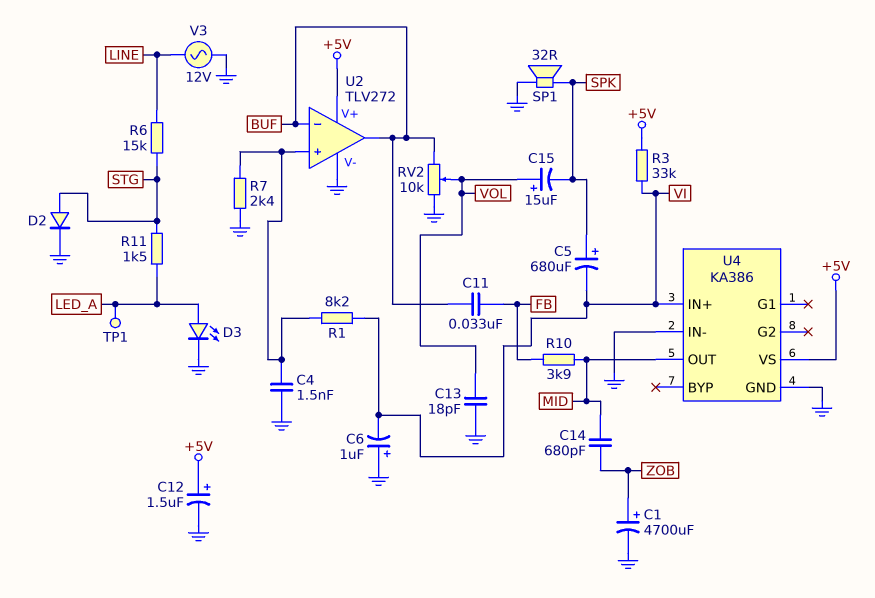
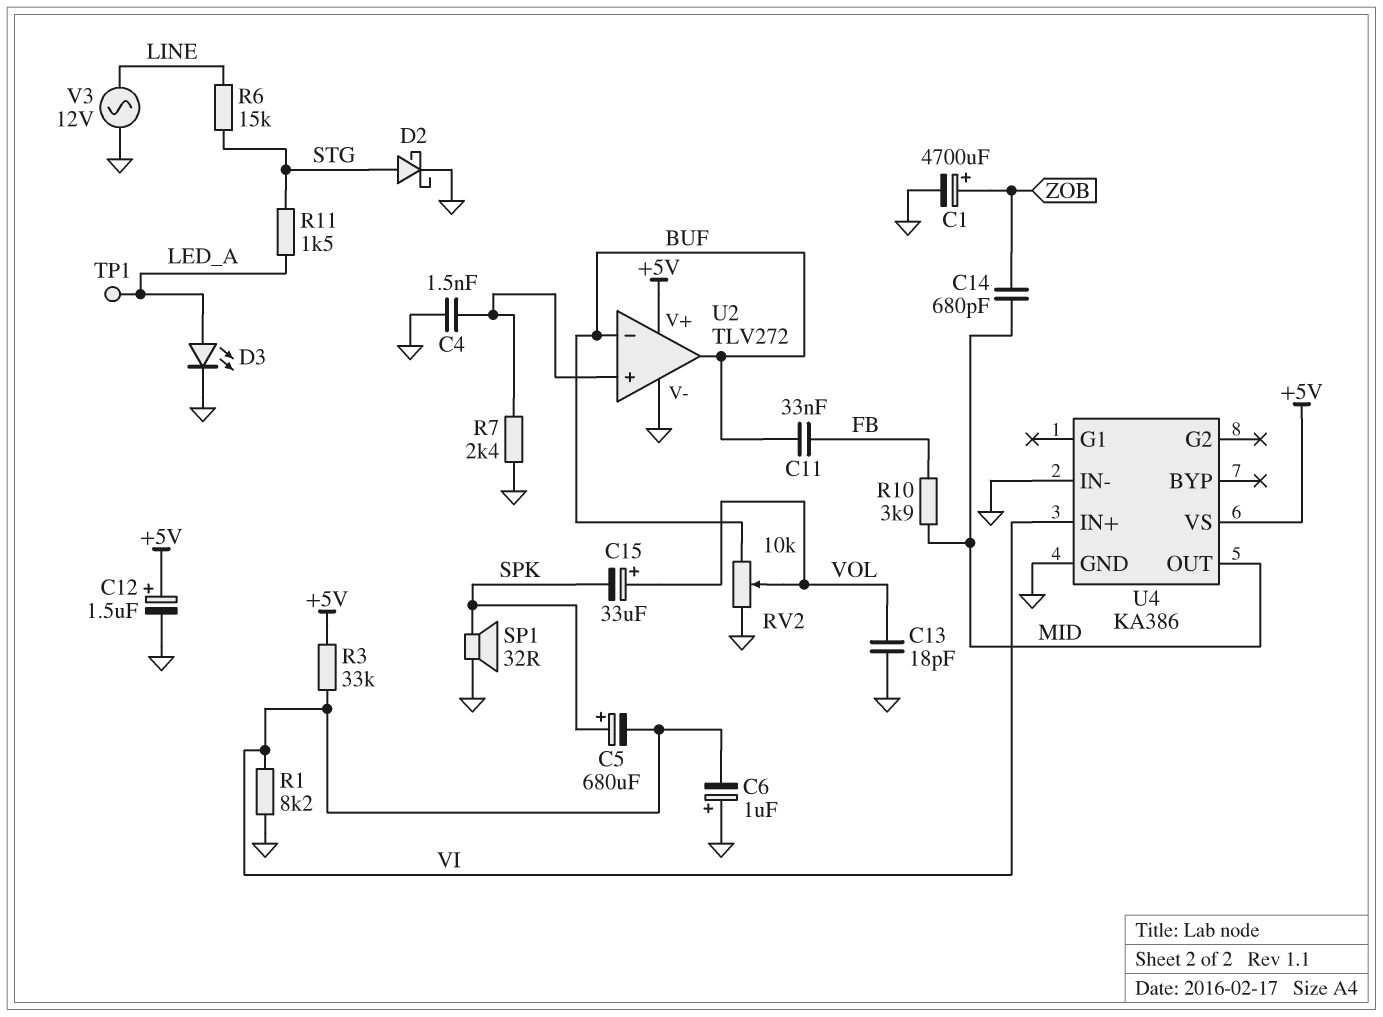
C15: 15uF (plus VOL, minus SPK) -> 33uF (plus VOL, minus SPK)
D2: diode (A STG, K GND) -> schottky (A STG, K GND)
R1: 8.2k (U2/in+, VI) -> 8.2k (GND, VI)

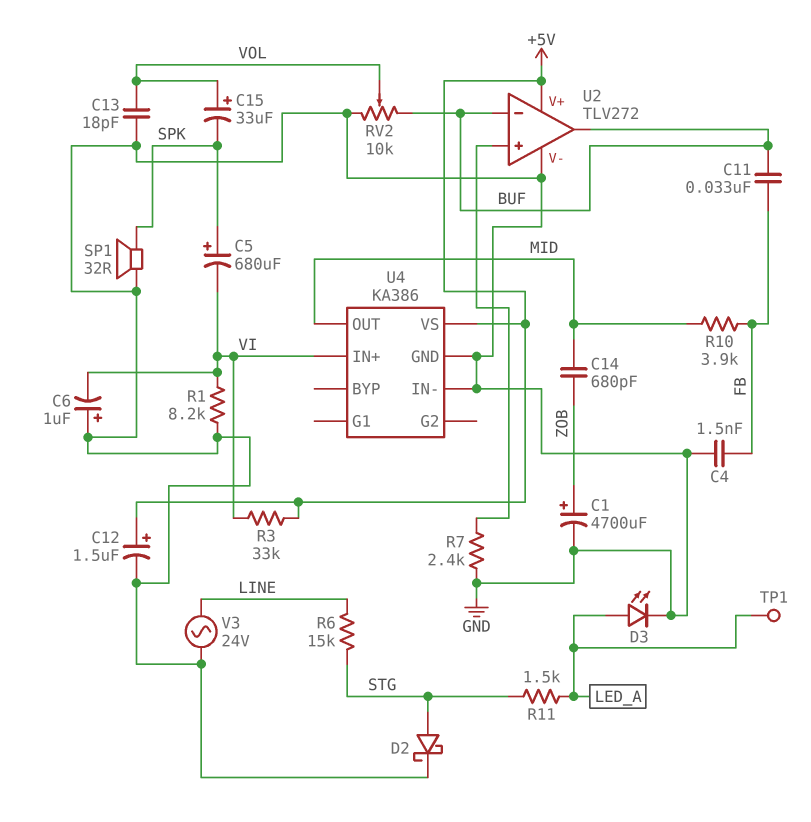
C4: 1.5nF (GND, U2/in+) -> 1.5nF (FB, GND)
V3: AC 12V (GND, LINE) -> AC 24V (GND, LINE)

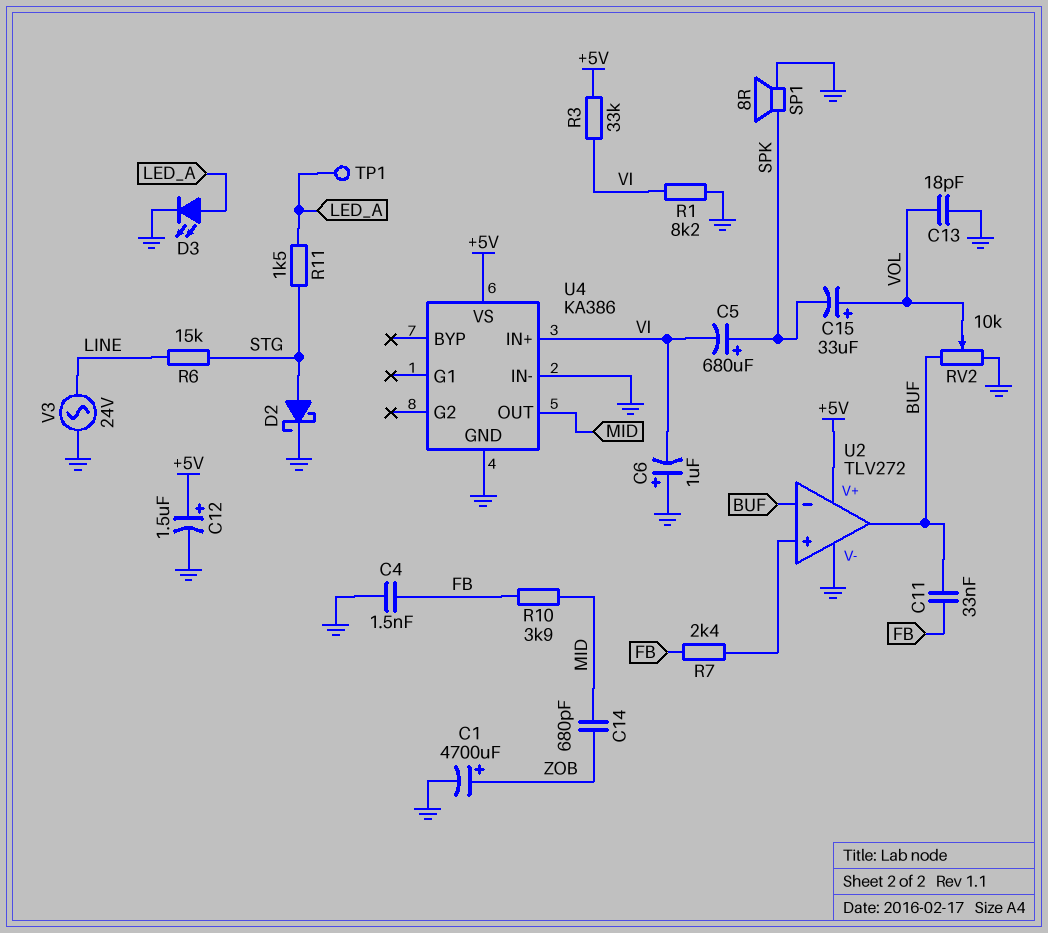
R7: 2.4k (GND, U2/in+) -> 2.4k (FB, U2/in+)
SP1: speaker 32R (GND, SPK) -> speaker 8R (GND, SPK)

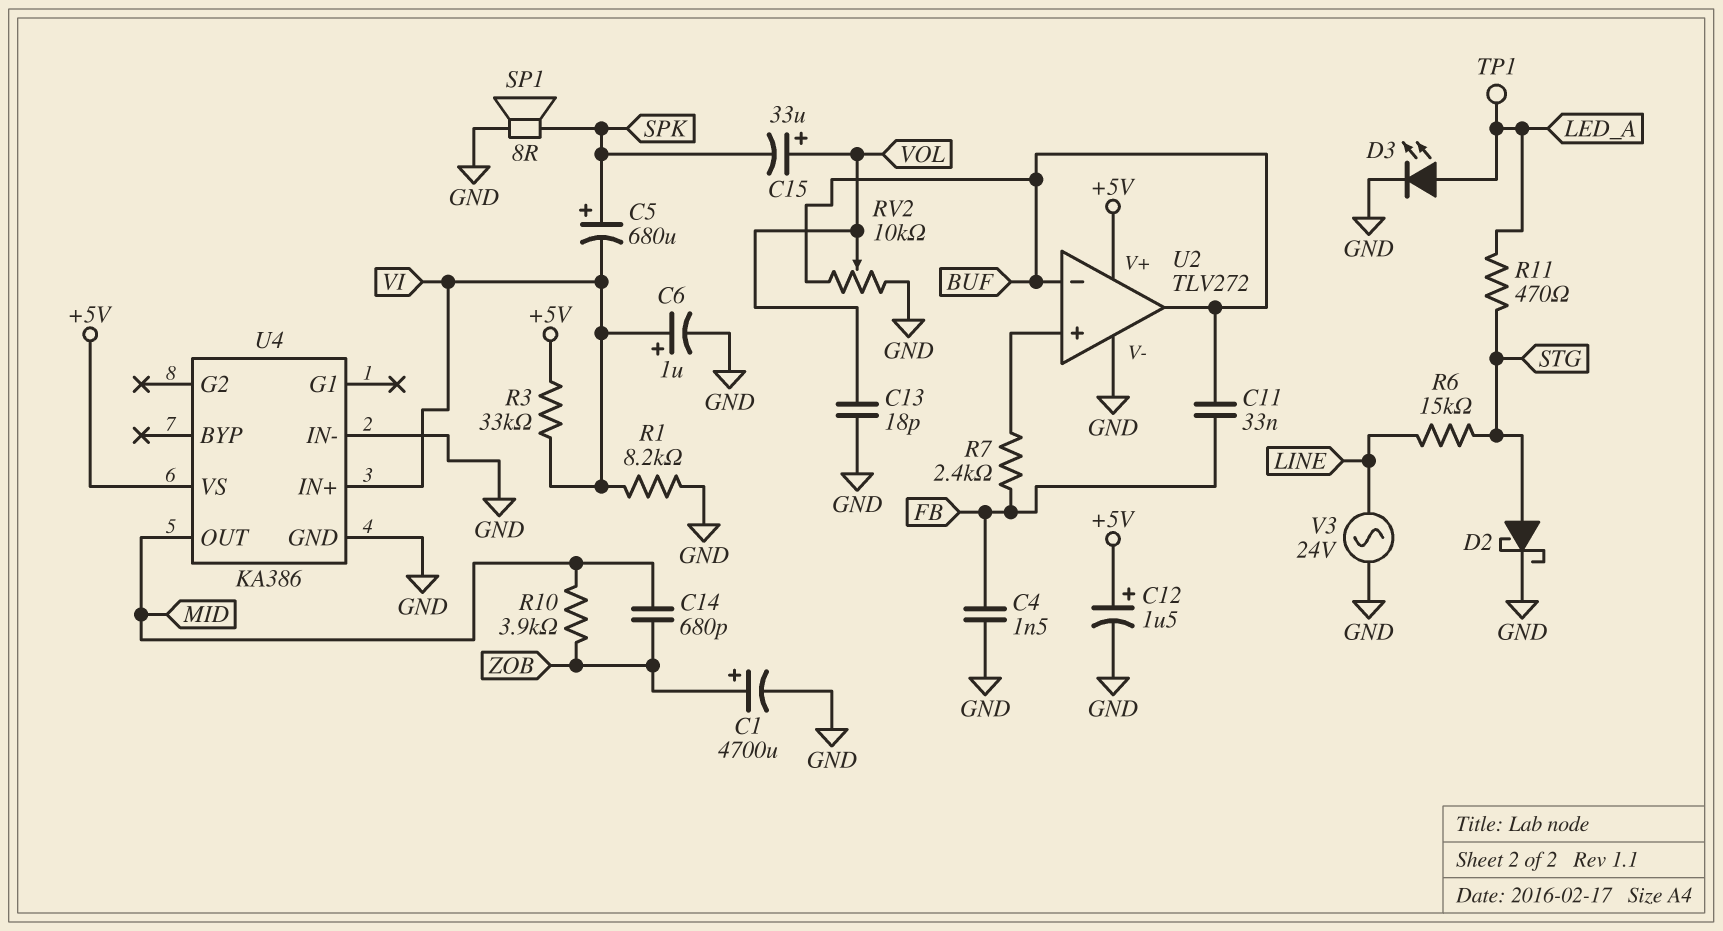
C6: 1uF (plus GND, minus VI) -> 1uF (plus VI, minus GND)
R10: 3.9k (FB, MID) -> 3.9k (MID, ZOB)
R11: 1.5k (LED_A, STG) -> 470 (LED_A, STG)

